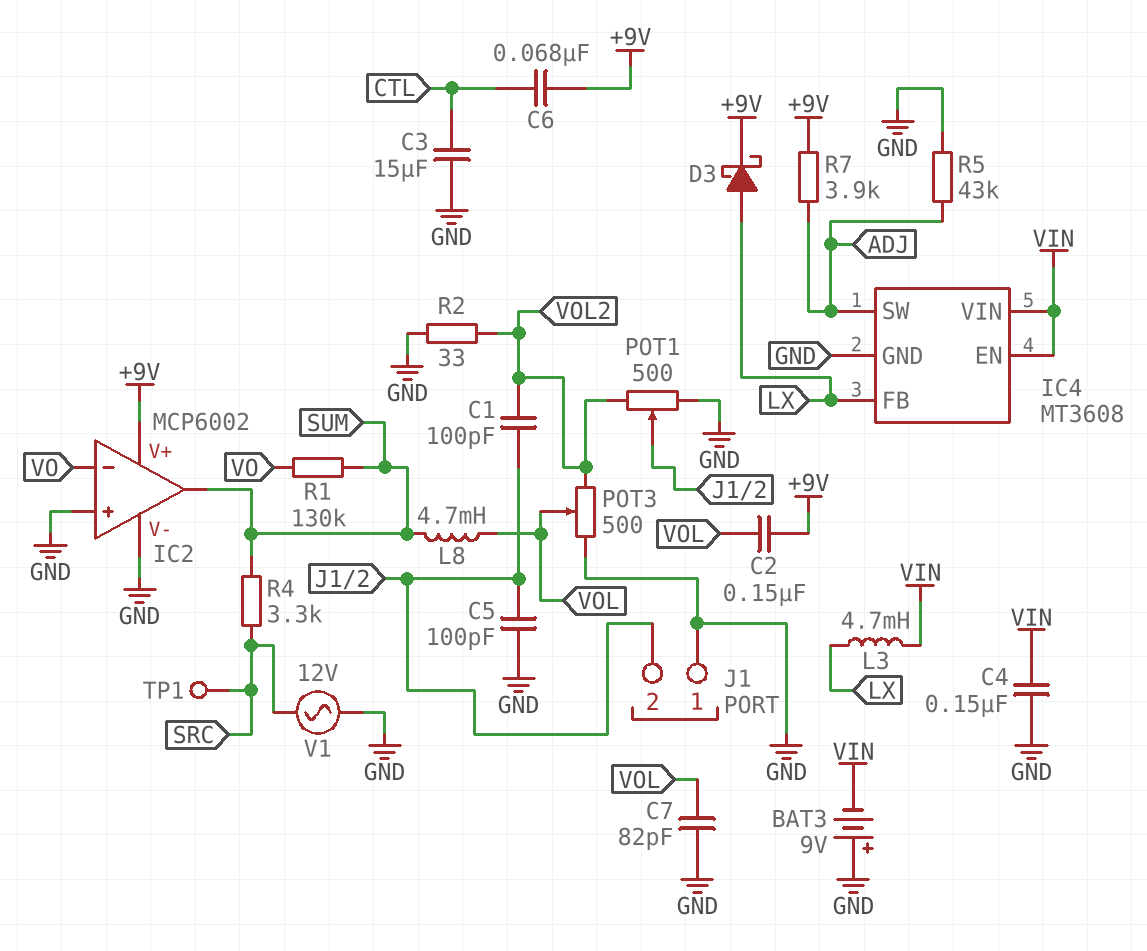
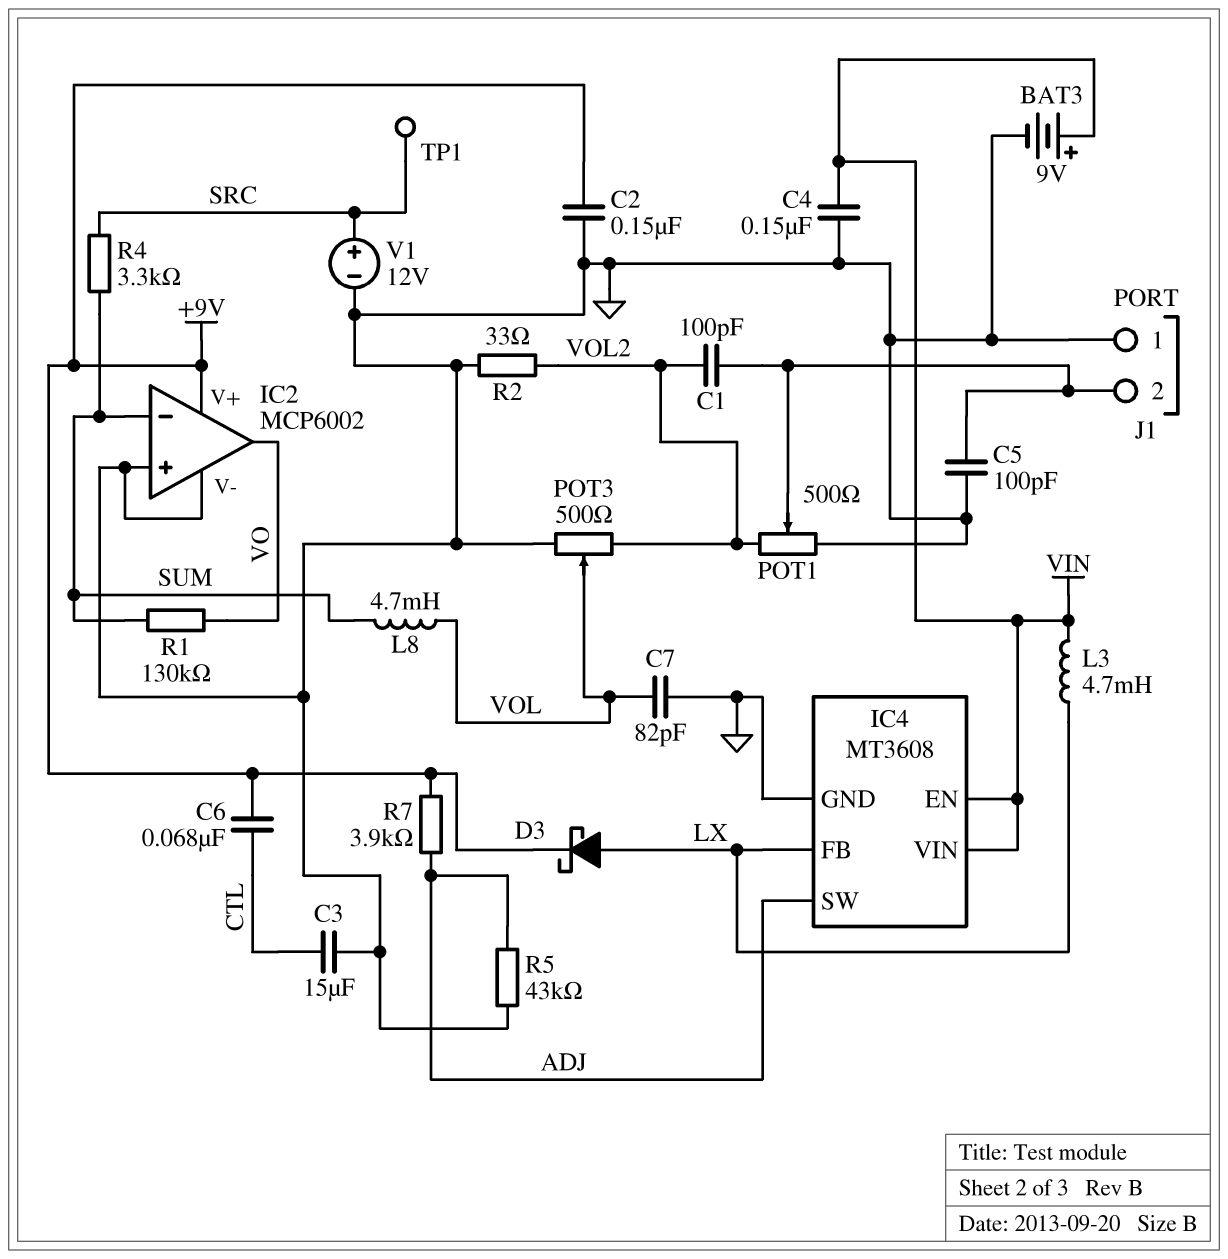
BAT3: 9V (plus GND, minus VIN) -> 9V (plus VIN, minus GND)
C2: 150nF (+9V, VOL) -> 150nF (+9V, GND)
IC2 pin in-: VO -> SUM
IC2 pin out: SUM -> VO
V1: AC 12V (GND, SRC) -> 12V (plus SRC, minus GND)

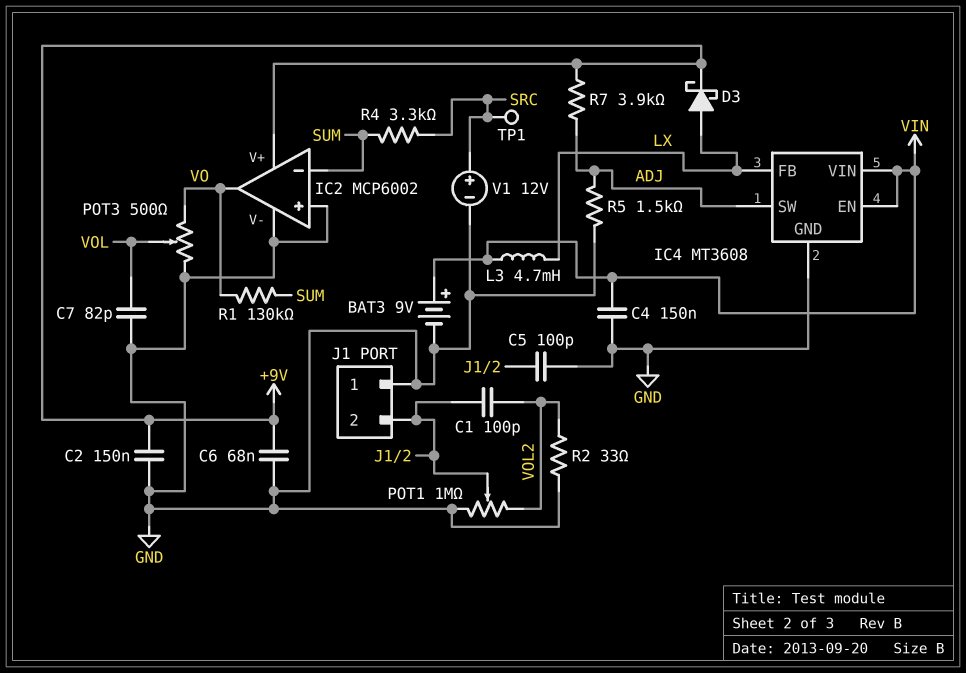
C3: 15uF (CTL, GND) -> none
C6: 68nF (+9V, CTL) -> 68nF (+9V, GND)
L8: 4.7mH (SUM, VOL) -> none
POT1: 500 (GND, VOL2, wiper J1/2) -> 1M (GND, VOL2, wiper J1/2)
POT3: 500 (GND, VOL2, wiper VOL) -> 500 (GND, VO, wiper VOL)
R5: 43k (ADJ, GND) -> 1.5k (ADJ, GND)

